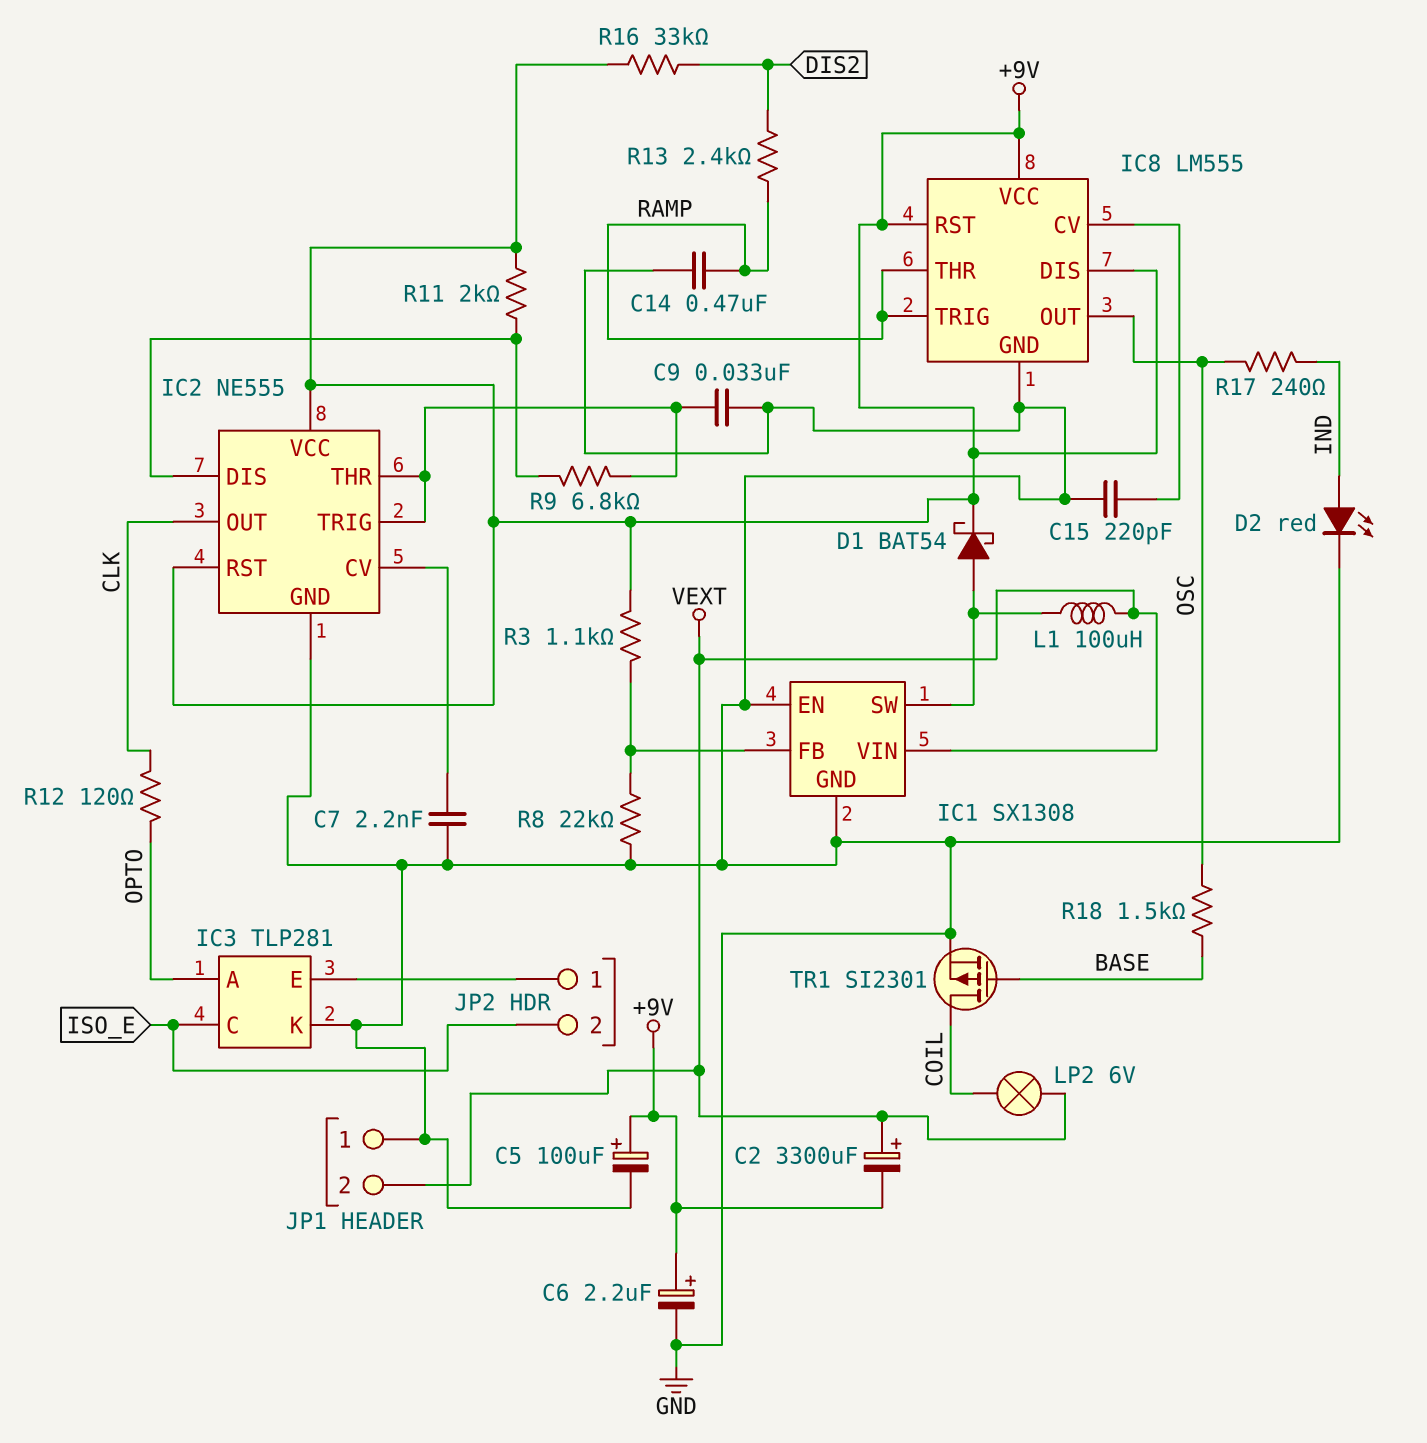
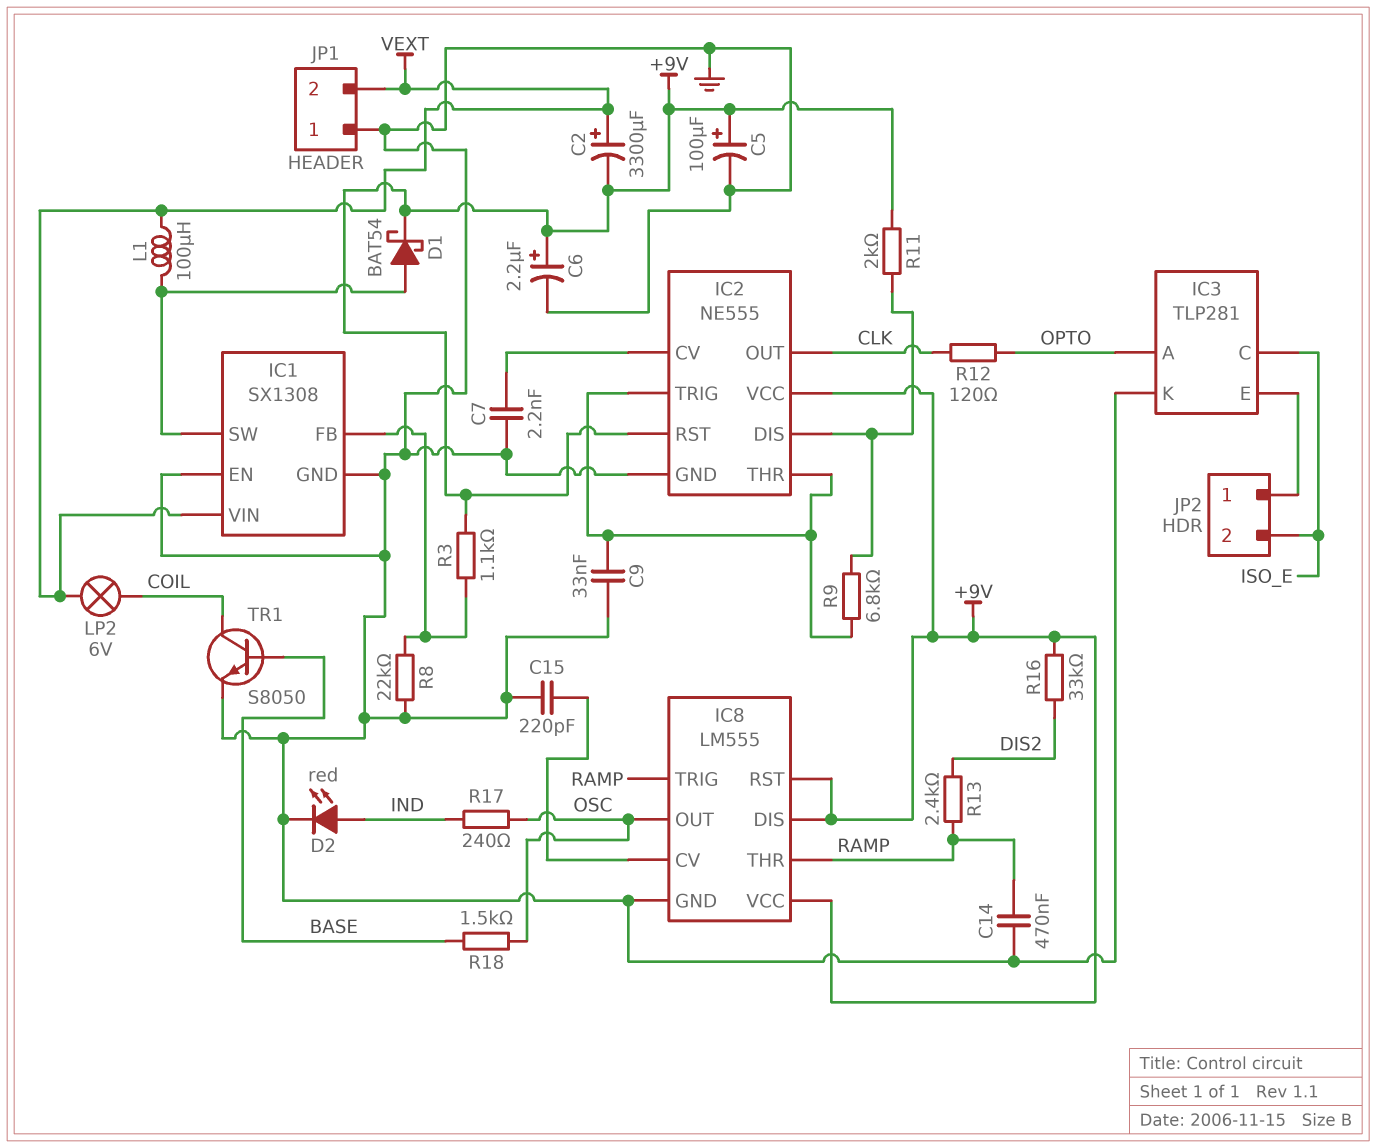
TR1: PMOS SI2301 (G BASE, D COIL, S GND) -> NPN S8050 (B BASE, C COIL, E GND)

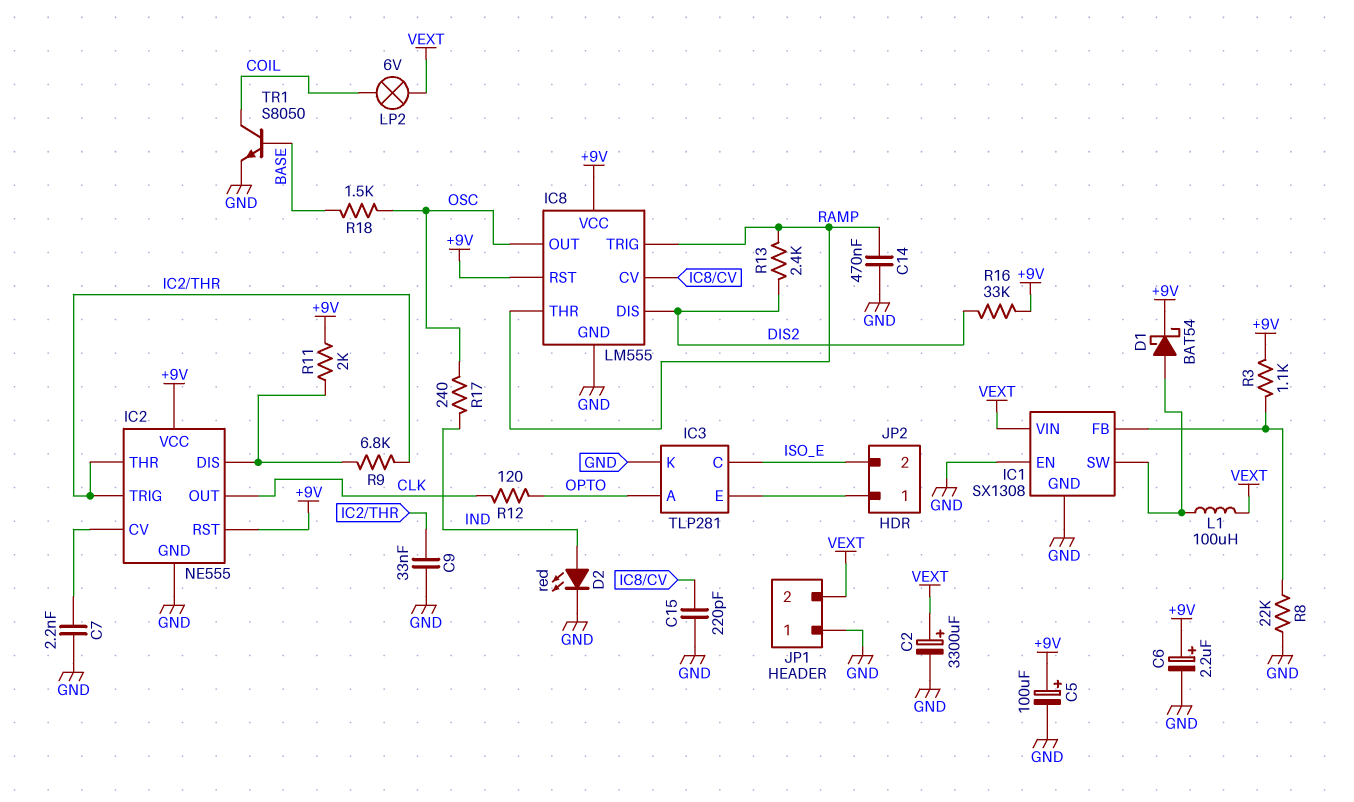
C2: 3300uF (plus VEXT, minus +9V) -> 3300uF (plus VEXT, minus GND)
IC8 pin DIS: +9V -> DIS2

